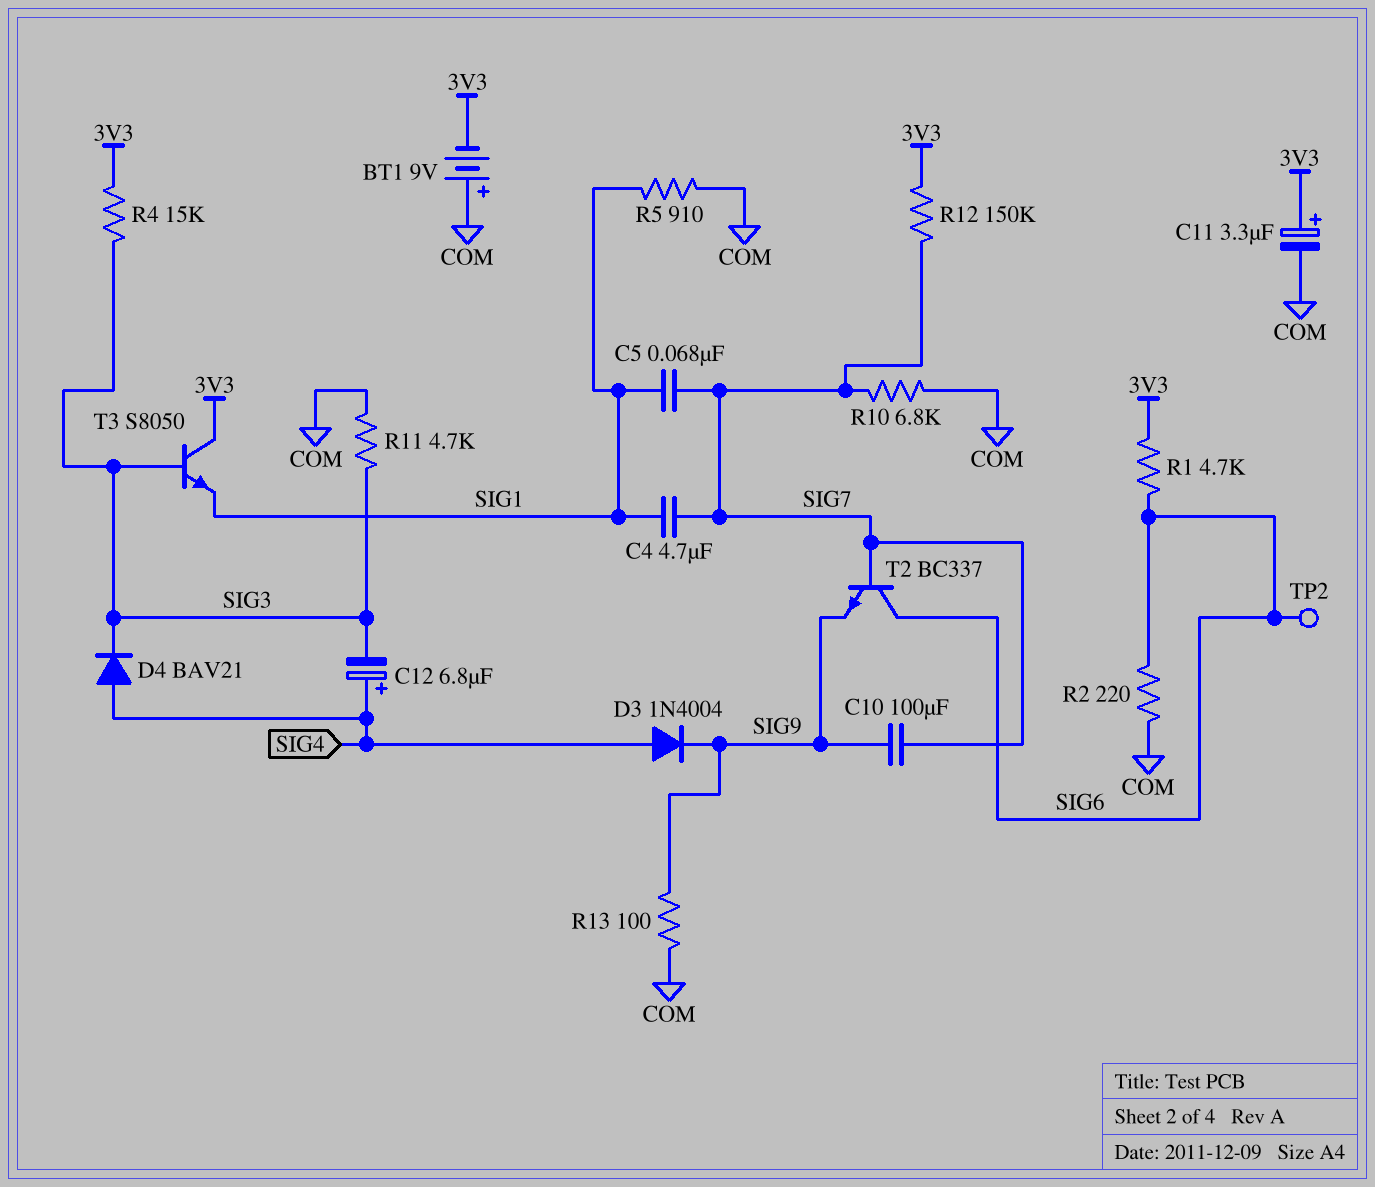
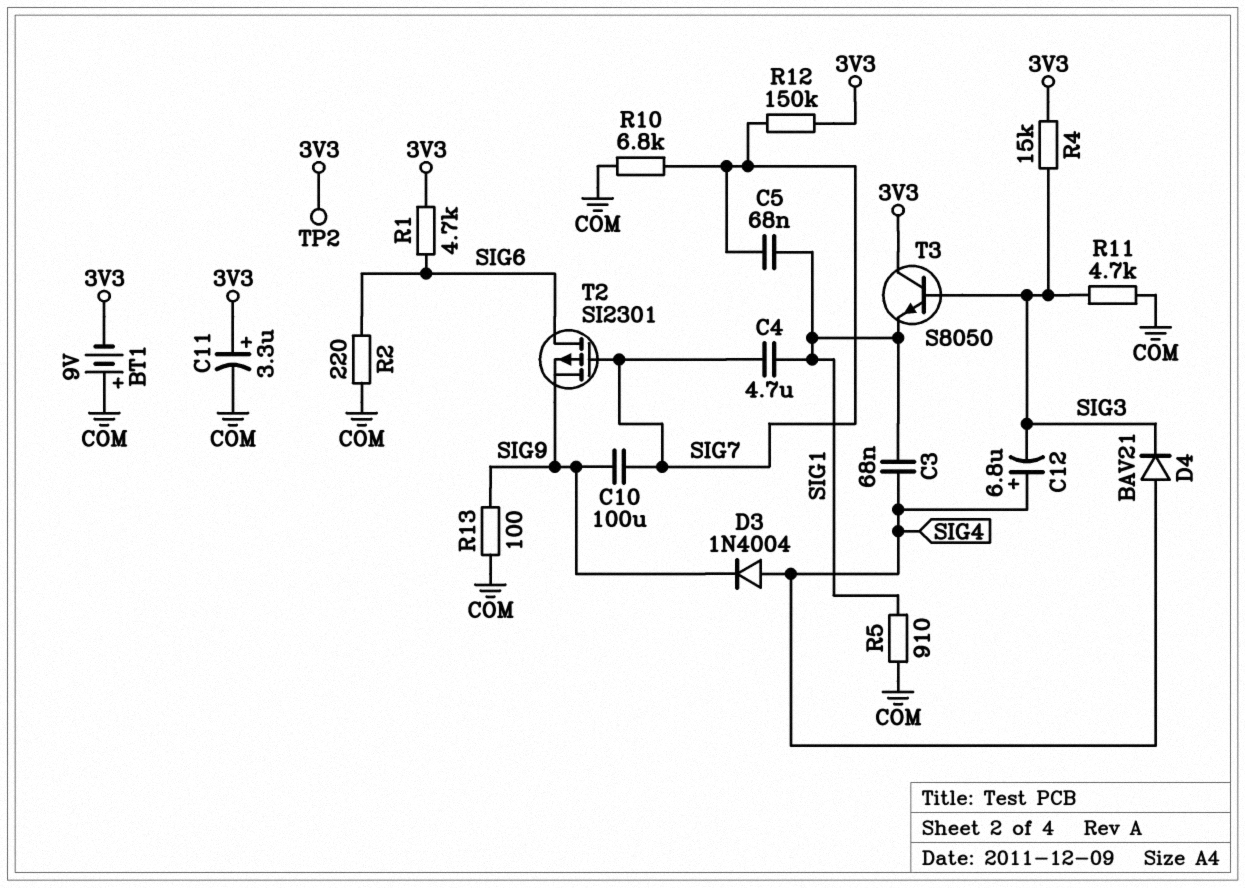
C3: none -> 68nF (SIG1, SIG4)
T2: NPN BC337 (B SIG7, C SIG6, E SIG9) -> PMOS SI2301 (G SIG7, D SIG6, S SIG9)
TP2: test point (SIG6) -> test point (3V3)

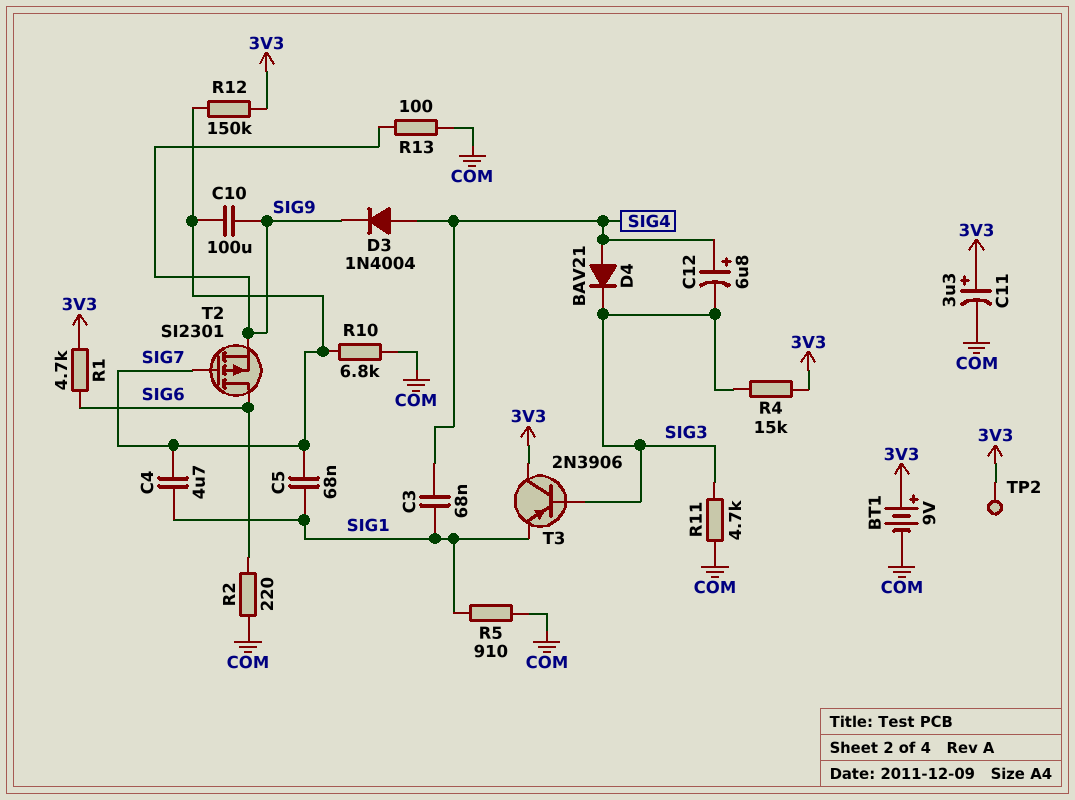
BT1: 9V (plus COM, minus 3V3) -> 9V (plus 3V3, minus COM)
T3: NPN S8050 (B SIG3, C 3V3, E SIG1) -> PNP 2N3906 (B SIG3, C 3V3, E SIG1)

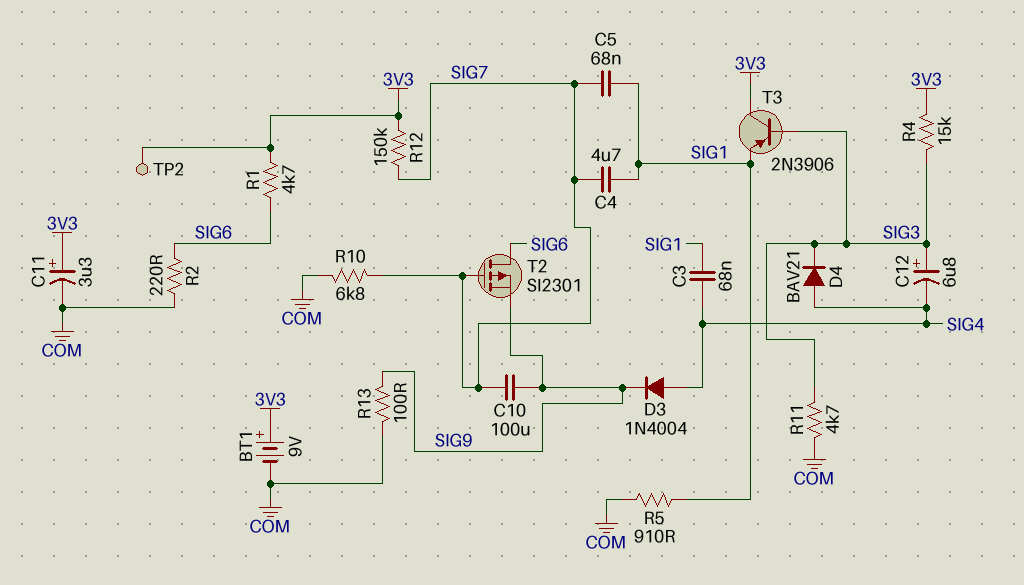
C12: 6.8uF (plus SIG4, minus SIG3) -> 6.8uF (plus SIG3, minus SIG4)

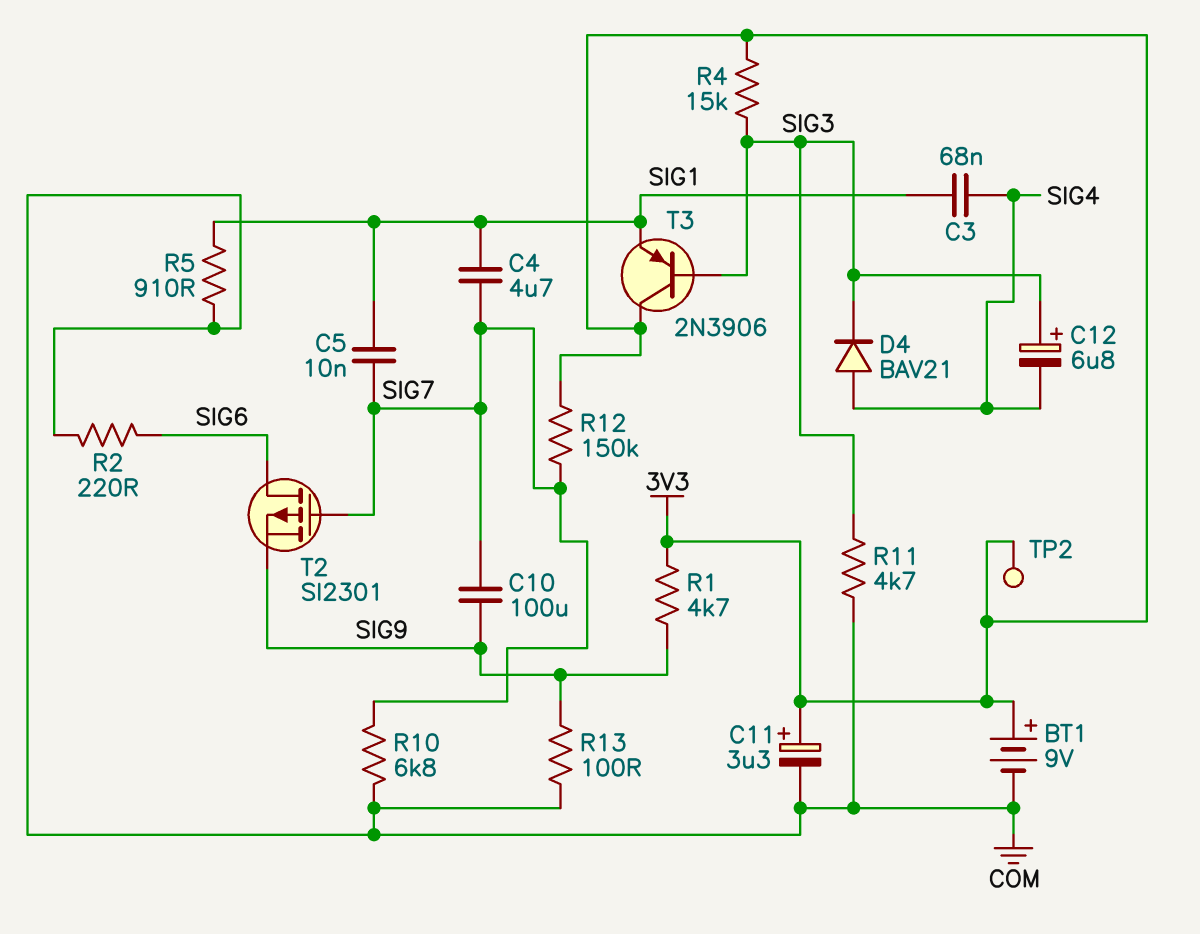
C5: 68nF (SIG1, SIG7) -> 10nF (SIG1, SIG7)
D3: diode 1N4004 (A SIG4, K SIG9) -> none
R1: 4.7k (3V3, SIG6) -> 4.7k (3V3, SIG9)

